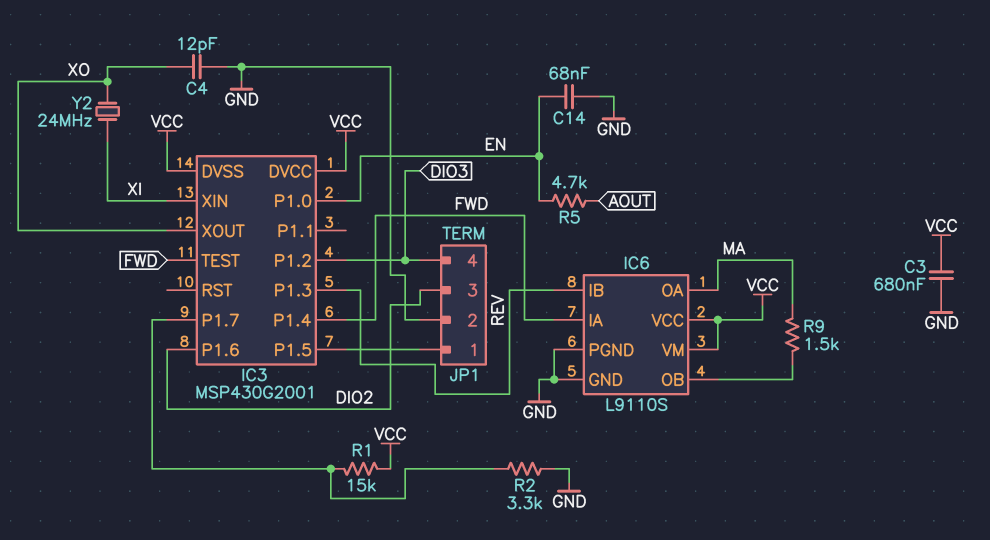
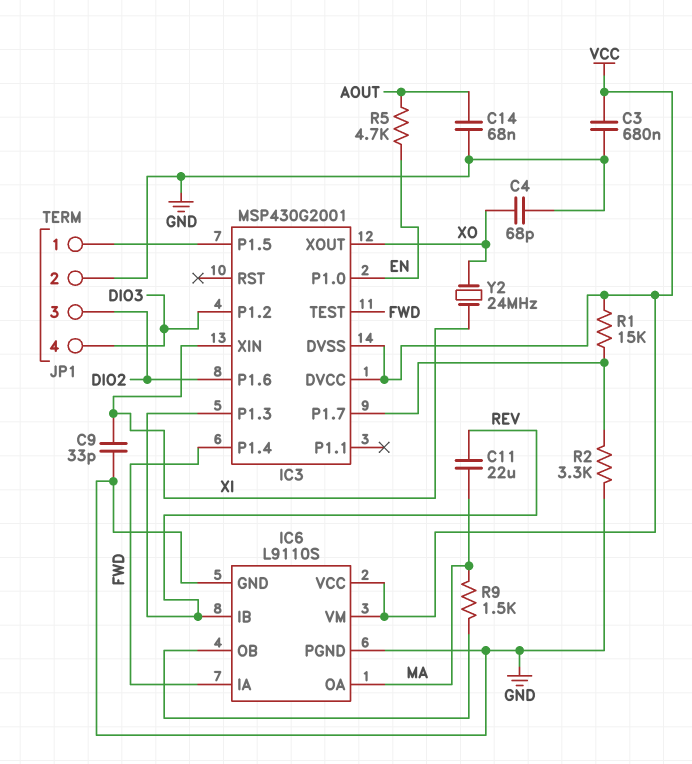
C4: 12pF (GND, XO) -> 68pF (GND, XO)
C9: none -> 33pF (GND, XI)
C11: none -> 22uF (MA, REV)
C14: 68nF (EN, GND) -> 68nF (AOUT, GND)

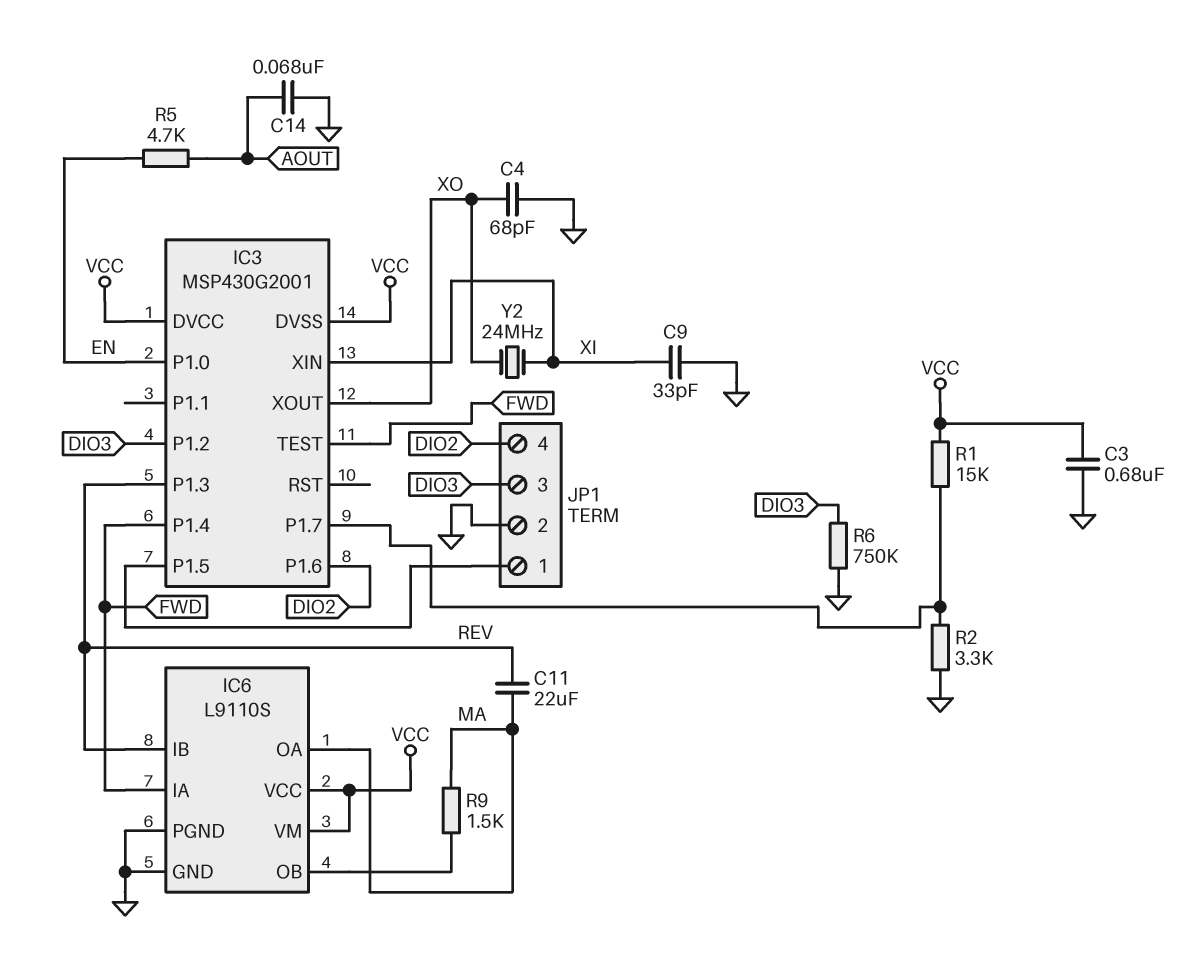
JP1 pin 3: DIO2 -> DIO3
JP1 pin 4: DIO3 -> DIO2
R6: none -> 750k (DIO3, GND)

